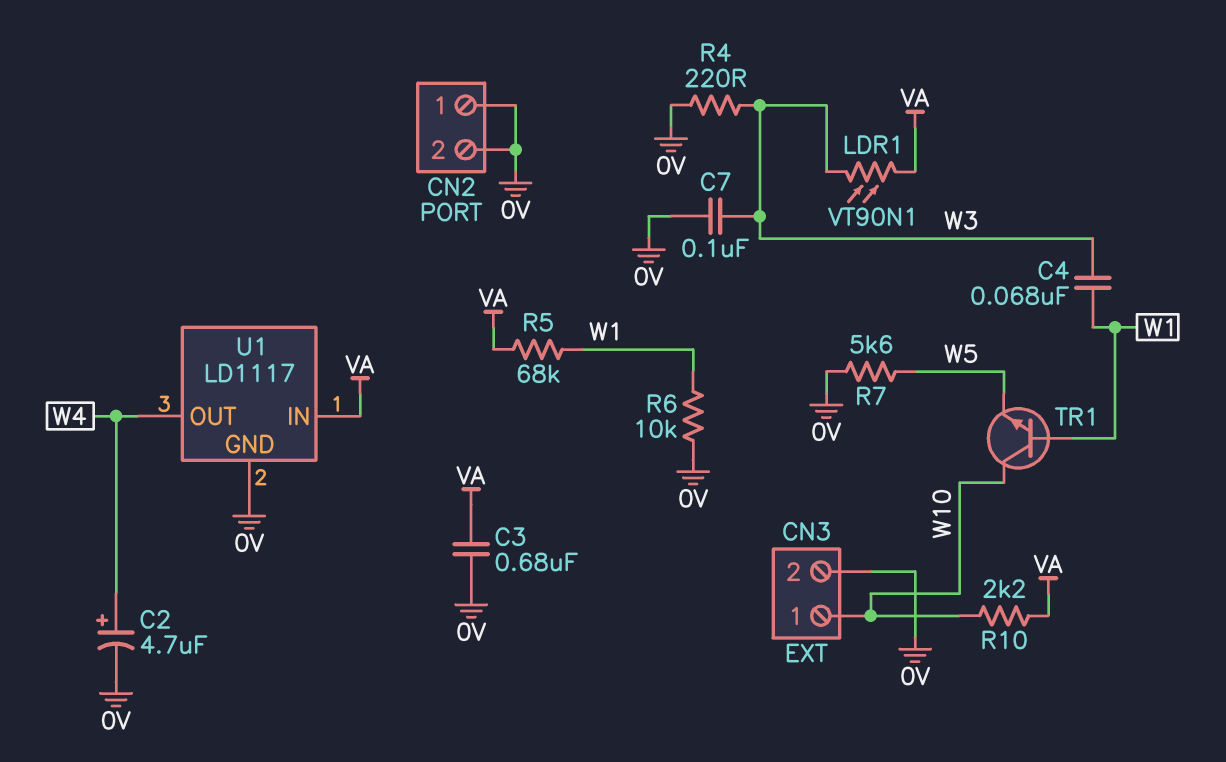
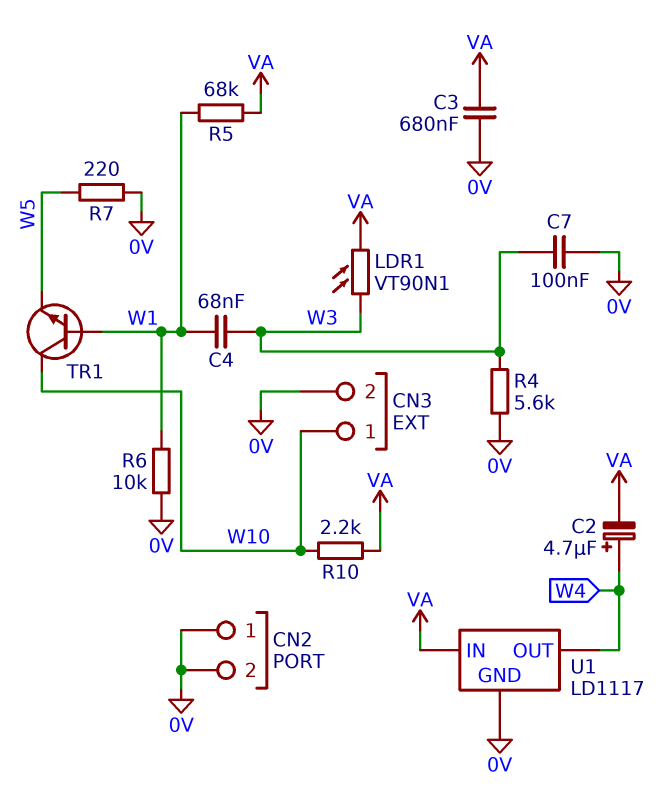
C2: 4.7uF (plus W4, minus 0V) -> 4.7uF (plus W4, minus VA)
R4: 220 (0V, W3) -> 5.6k (0V, W3)
R7: 5.6k (0V, W5) -> 220 (0V, W5)

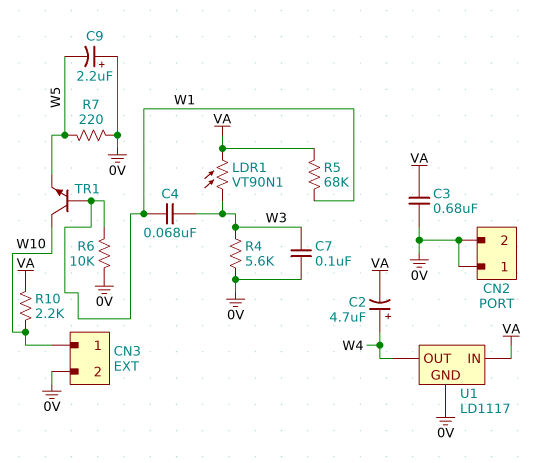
C9: none -> 2.2uF (plus 0V, minus W5)

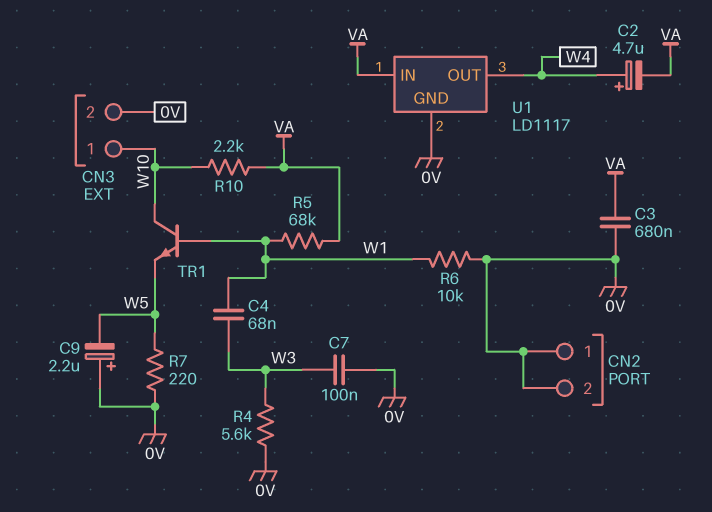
LDR1: VT90N1 (VA, W3) -> none

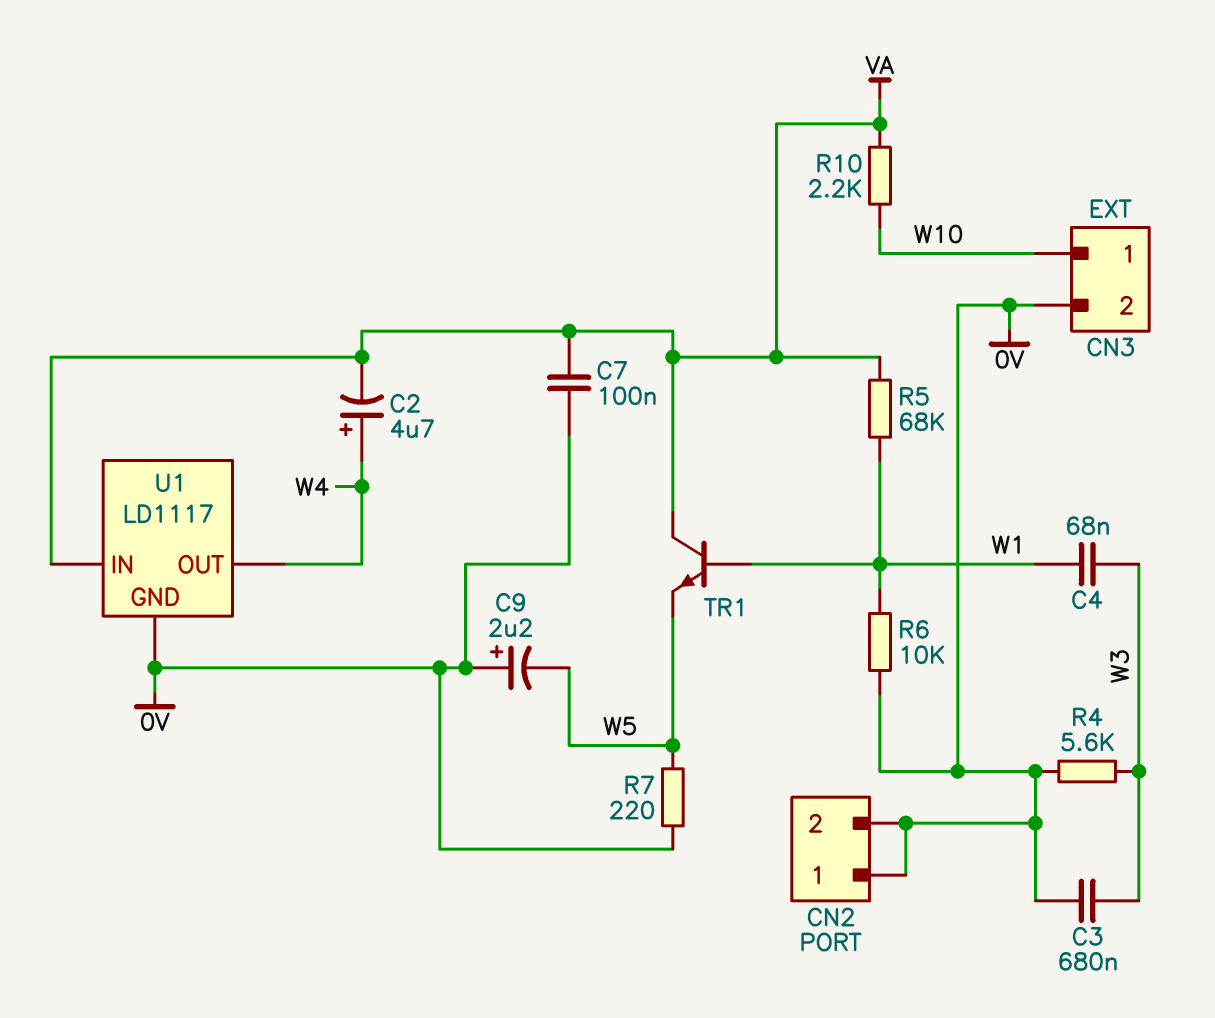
C3: 680nF (0V, VA) -> 680nF (0V, W3)
C7: 100nF (0V, W3) -> 100nF (0V, VA)
TR1: NPN (B W1, C W10, E W5) -> NPN (B W1, C VA, E W5)

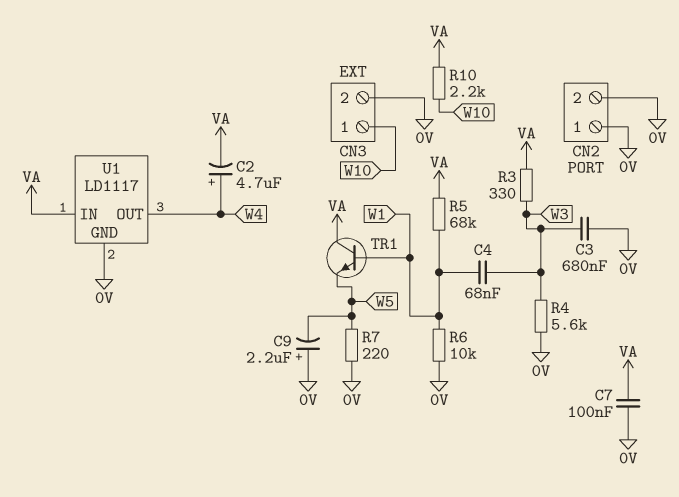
R3: none -> 330 (VA, W3)

